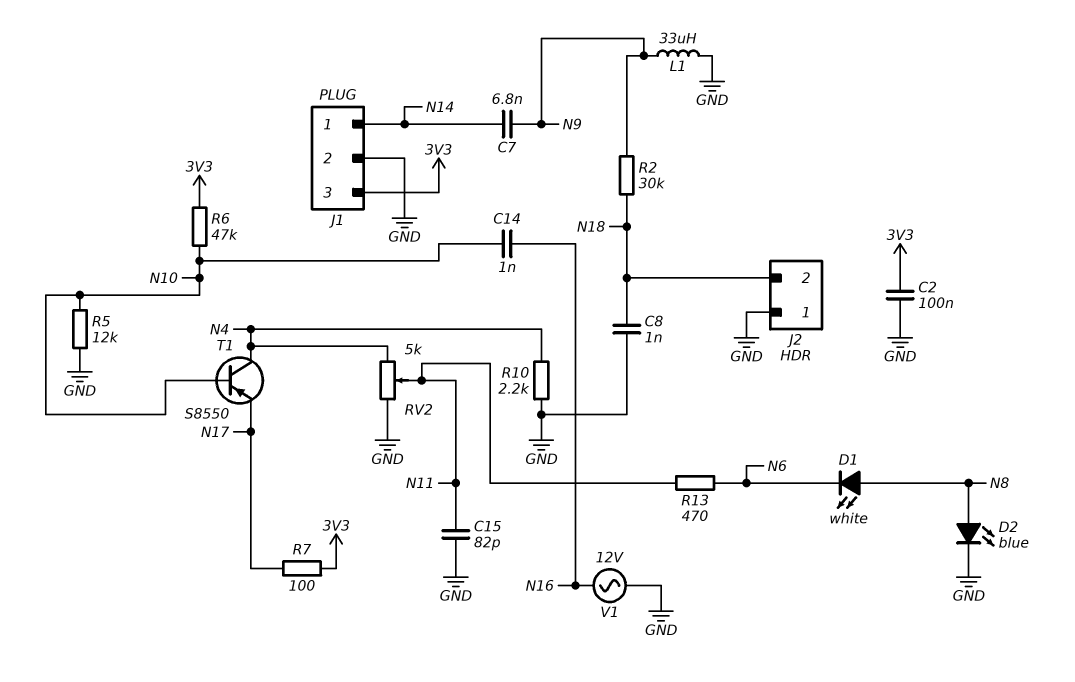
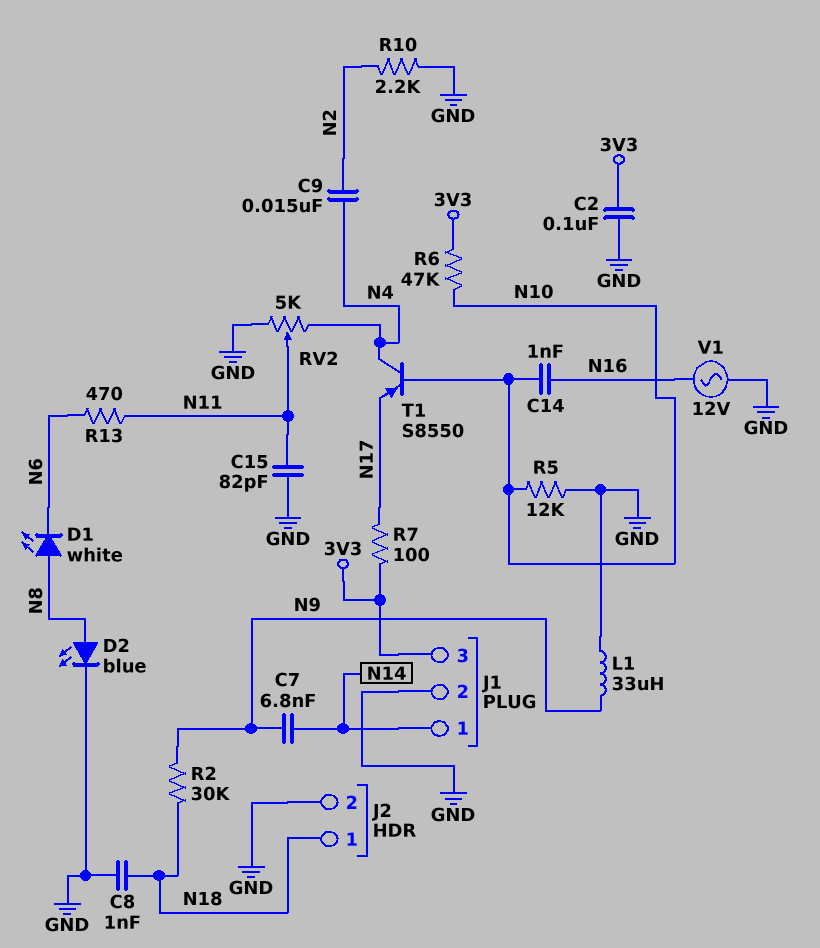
C9: none -> 15nF (N2, N4)
J2 pin 1: GND -> N18
J2 pin 2: N18 -> GND
R10: 2.2k (GND, N4) -> 2.2k (GND, N2)

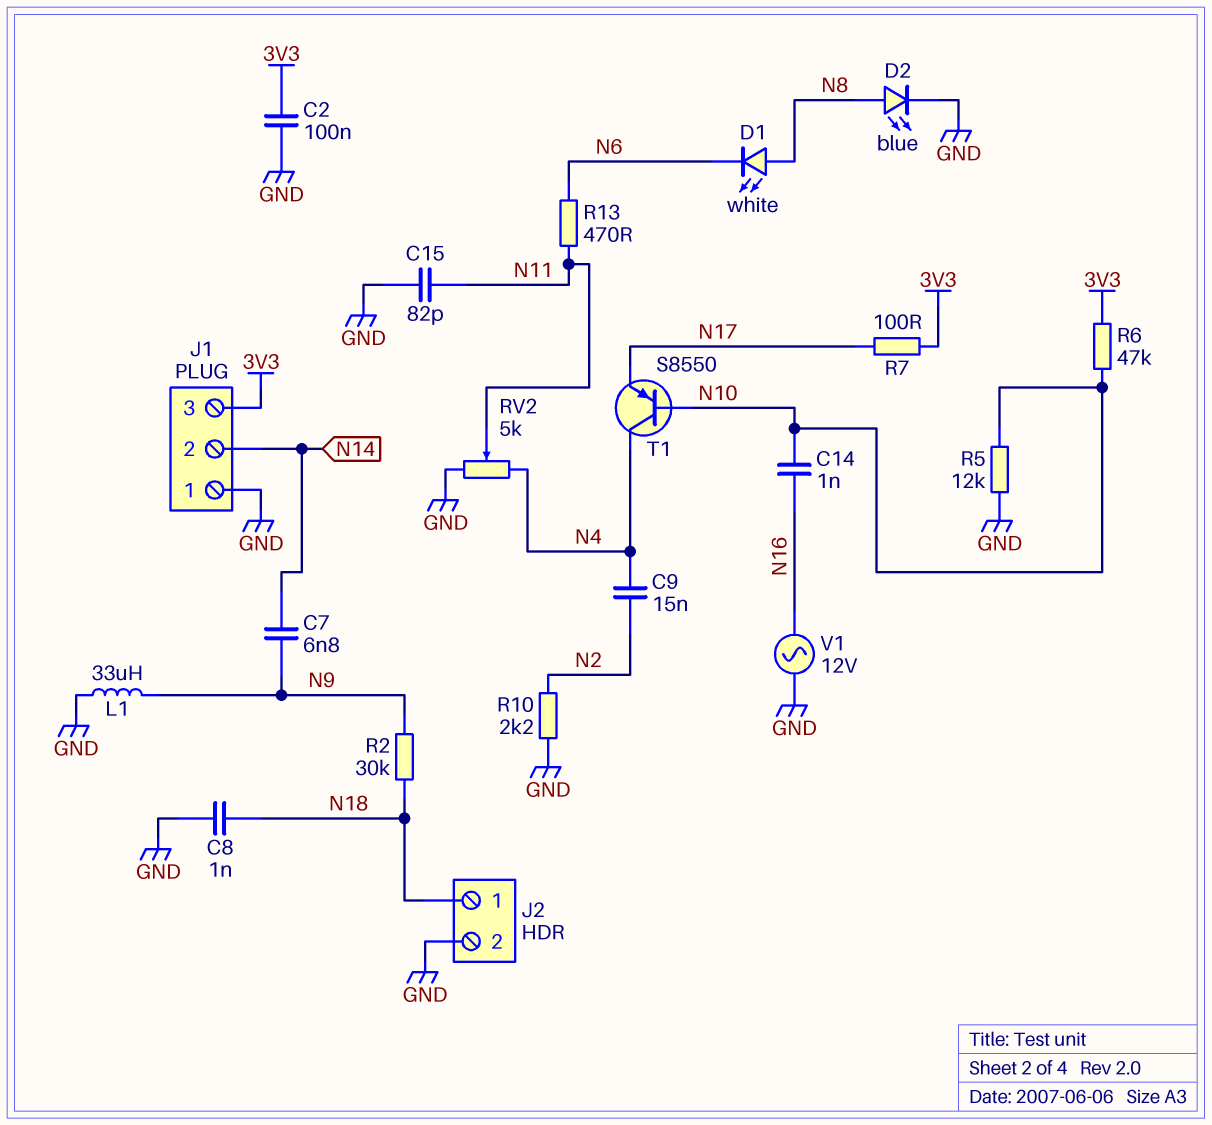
J1 pin 1: N14 -> GND
J1 pin 2: GND -> N14

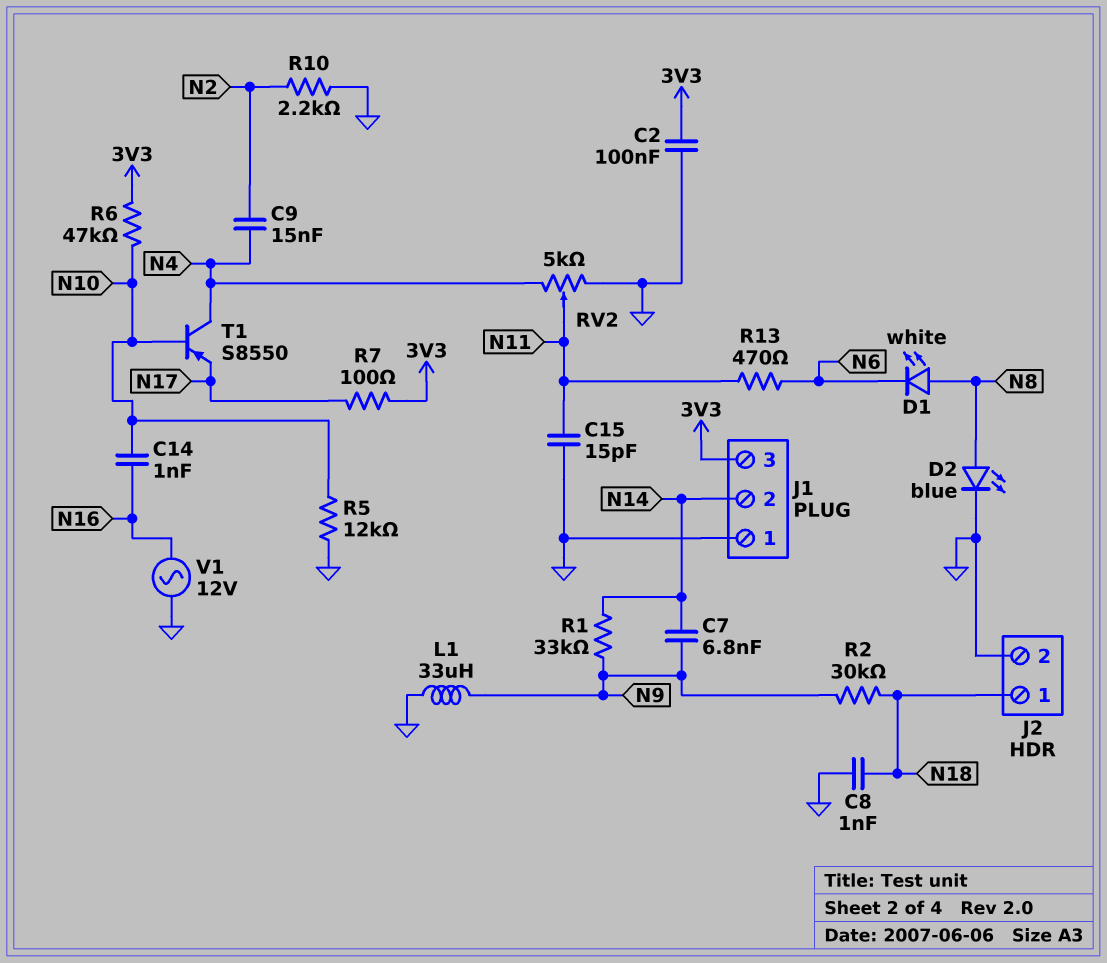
C15: 82pF (GND, N11) -> 15pF (GND, N11)
R1: none -> 33k (N9, N14)

